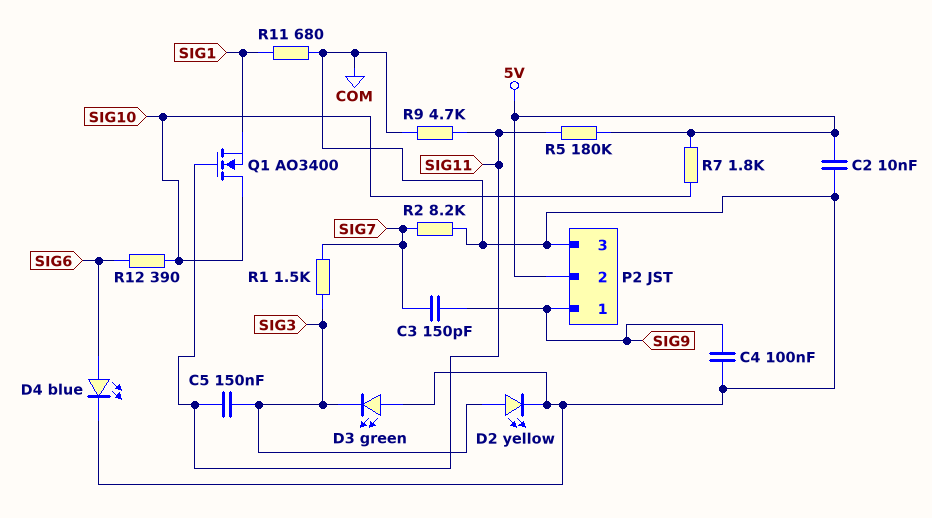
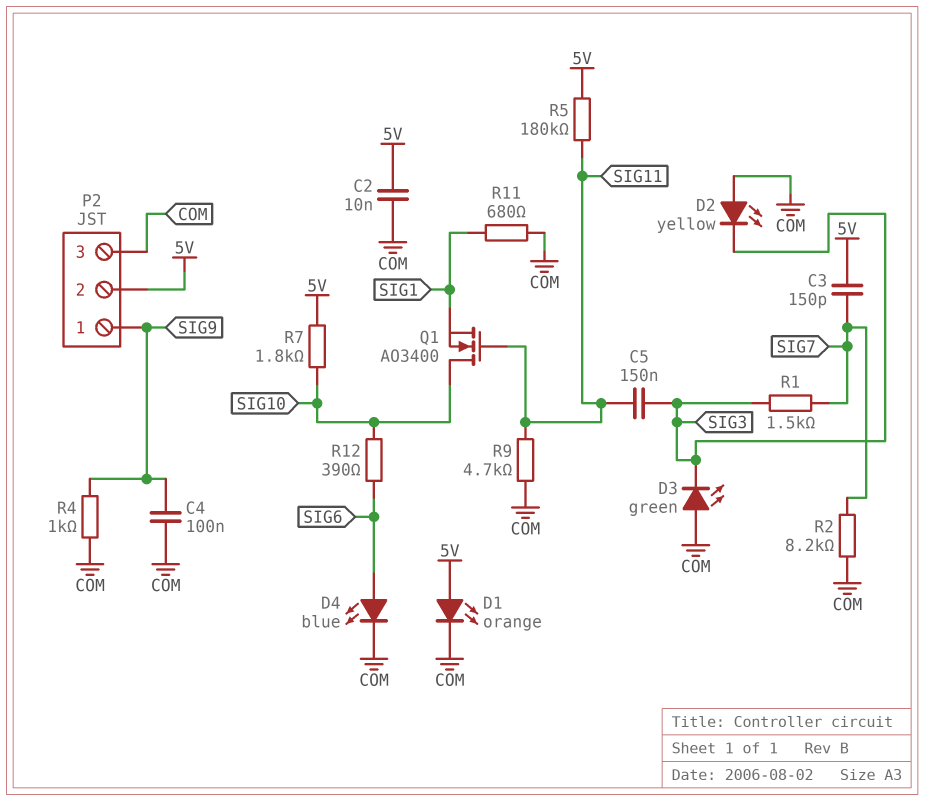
C3: 150pF (SIG7, SIG9) -> 150pF (5V, SIG7)
D1: none -> LED orange (A 5V, K COM)
D2: LED yellow (A SIG3, K COM) -> LED yellow (A COM, K SIG3)
R4: none -> 1k (COM, SIG9)

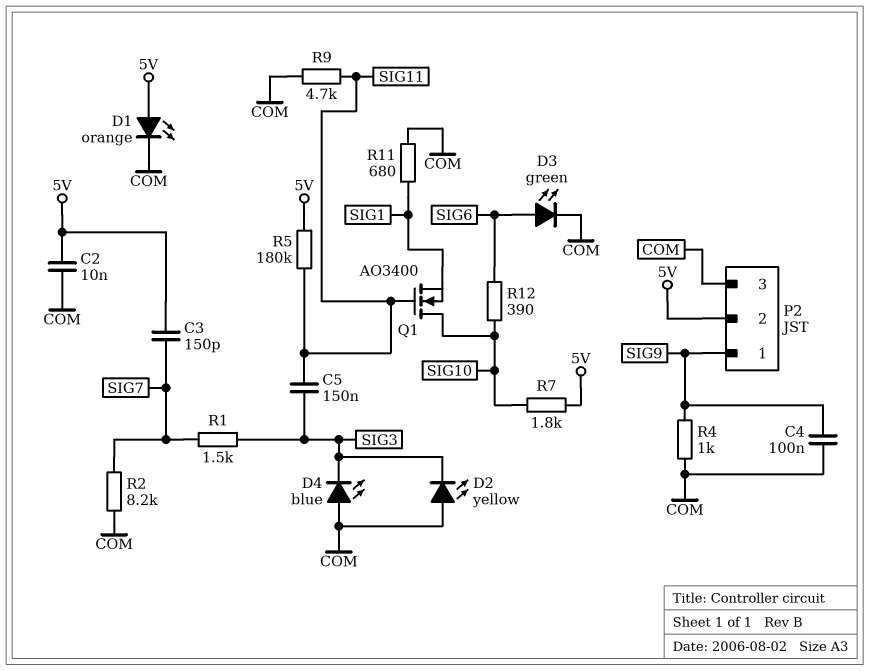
D3: LED green (A COM, K SIG3) -> LED green (A SIG6, K COM)
D4: LED blue (A SIG6, K COM) -> LED blue (A COM, K SIG3)

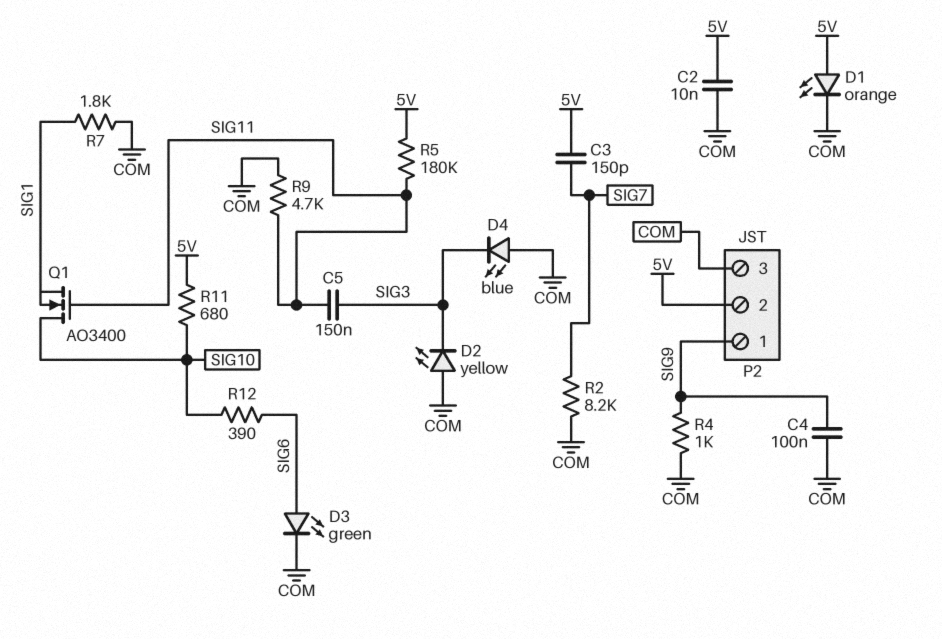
R1: 1.5k (SIG3, SIG7) -> none
R7: 1.8k (5V, SIG10) -> 1.8k (COM, SIG1)
R11: 680 (COM, SIG1) -> 680 (5V, SIG10)

